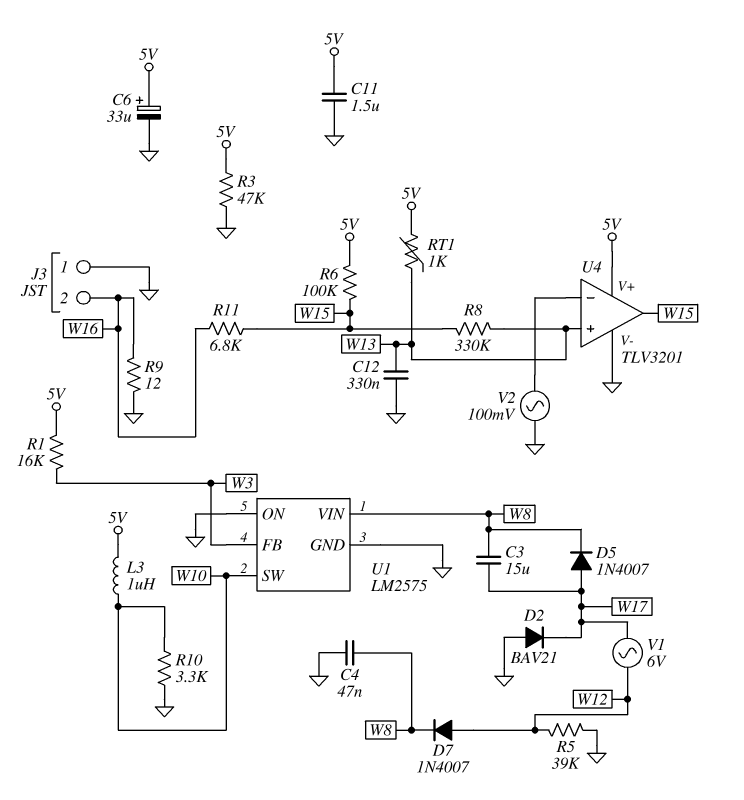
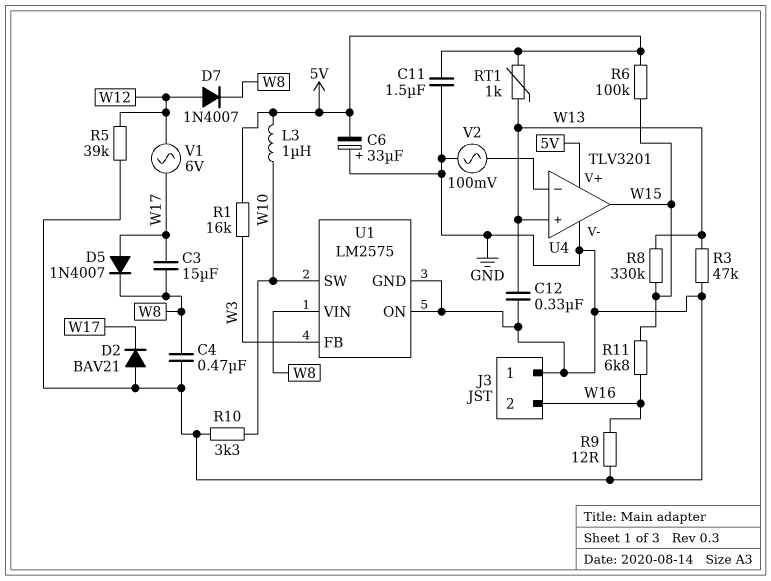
C4: 47nF (GND, W8) -> 470nF (GND, W8)
C6: 33uF (plus 5V, minus GND) -> 33uF (plus GND, minus 5V)
R3: 47k (5V, GND) -> 47k (GND, W13)

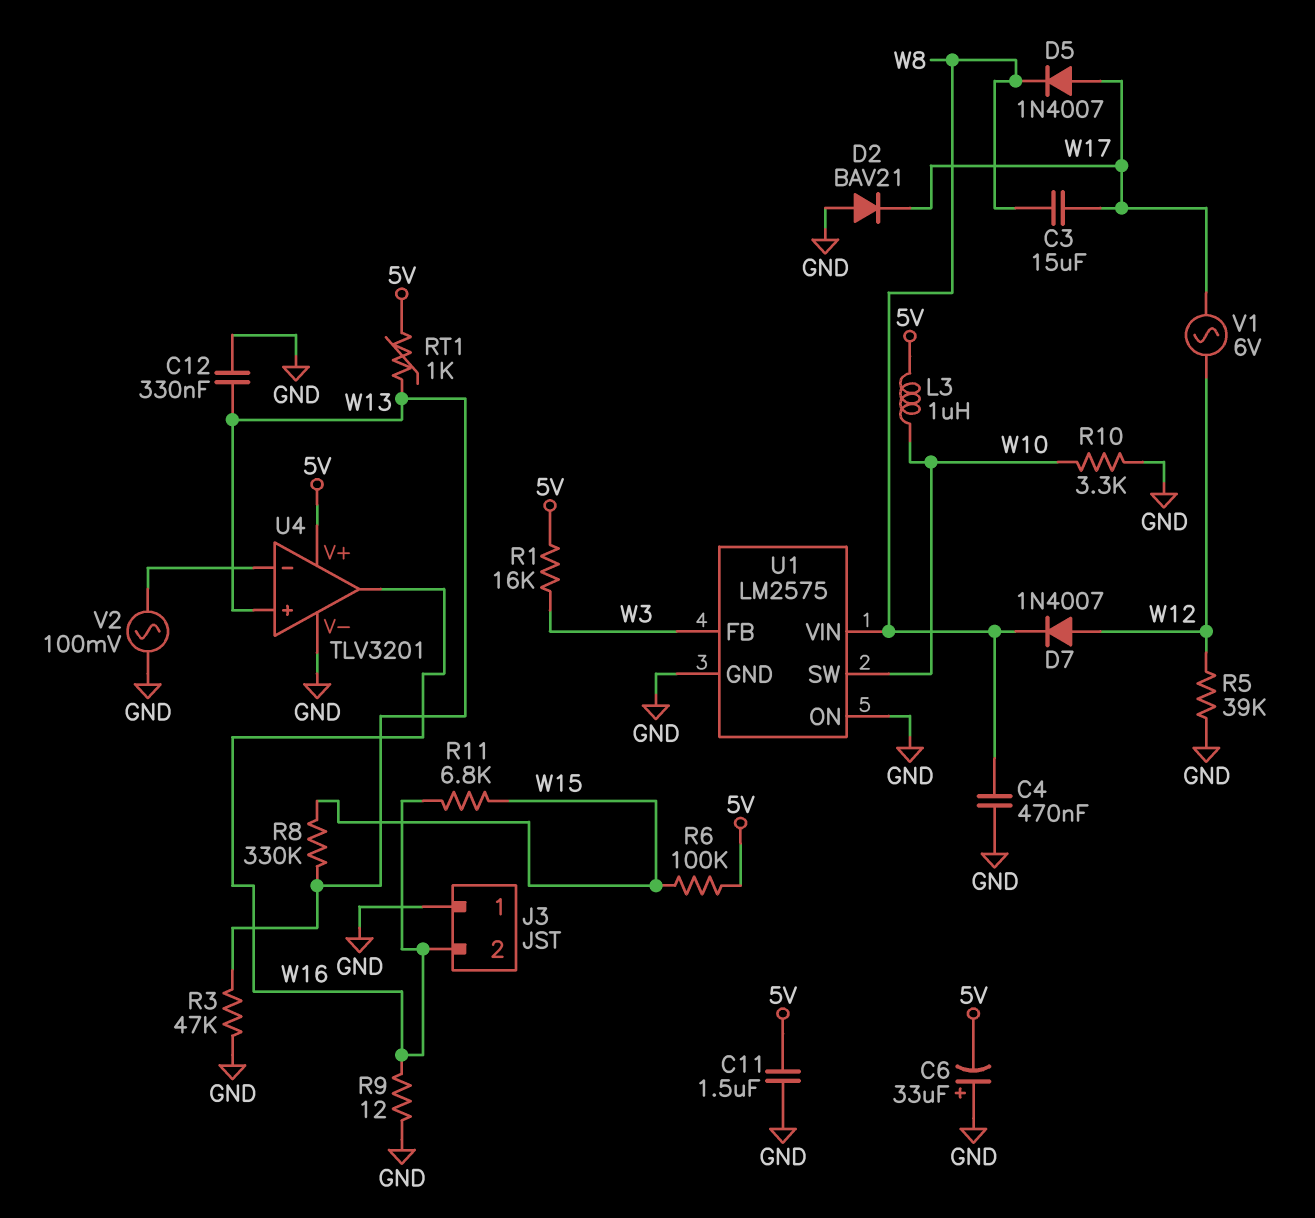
U4 pin out: W15 -> W16

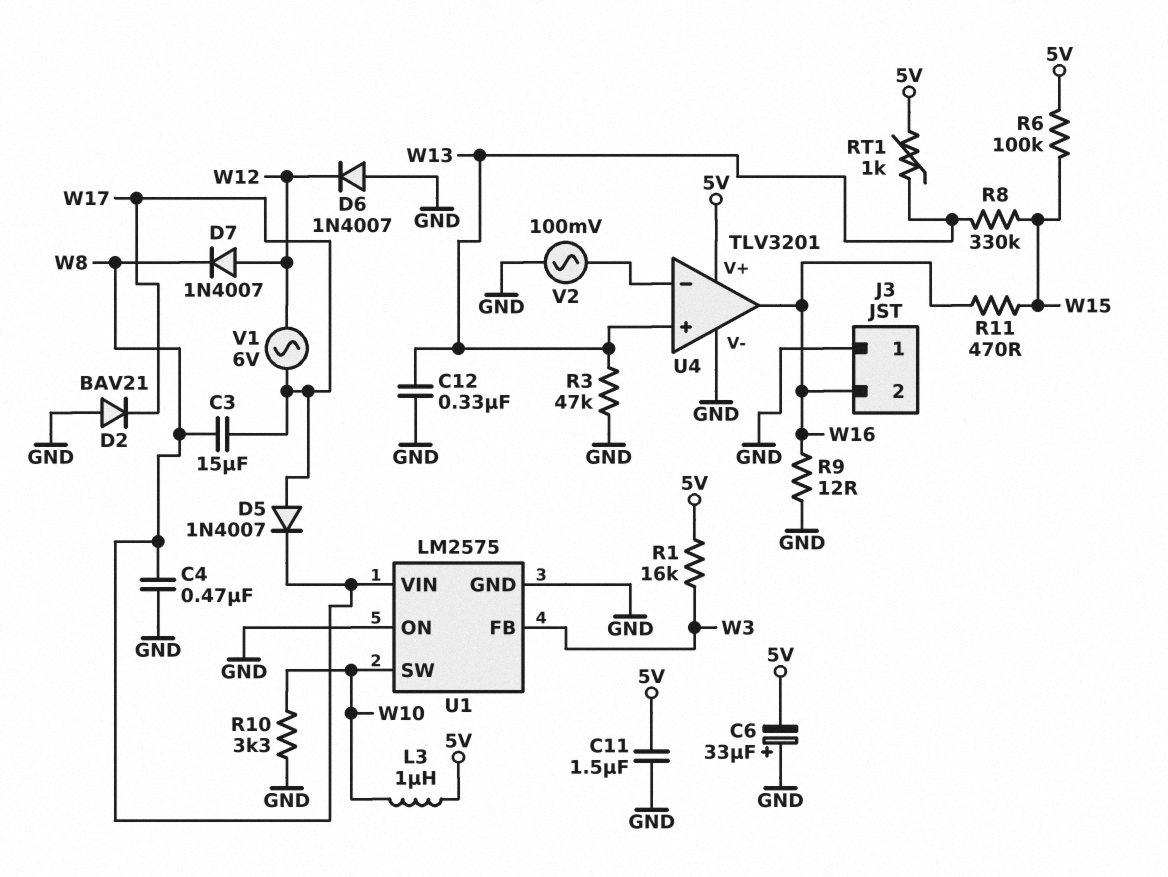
D6: none -> diode 1N4007 (A GND, K W12)
R5: 39k (GND, W12) -> none
R11: 6.8k (W15, W16) -> 470 (W15, W16)

